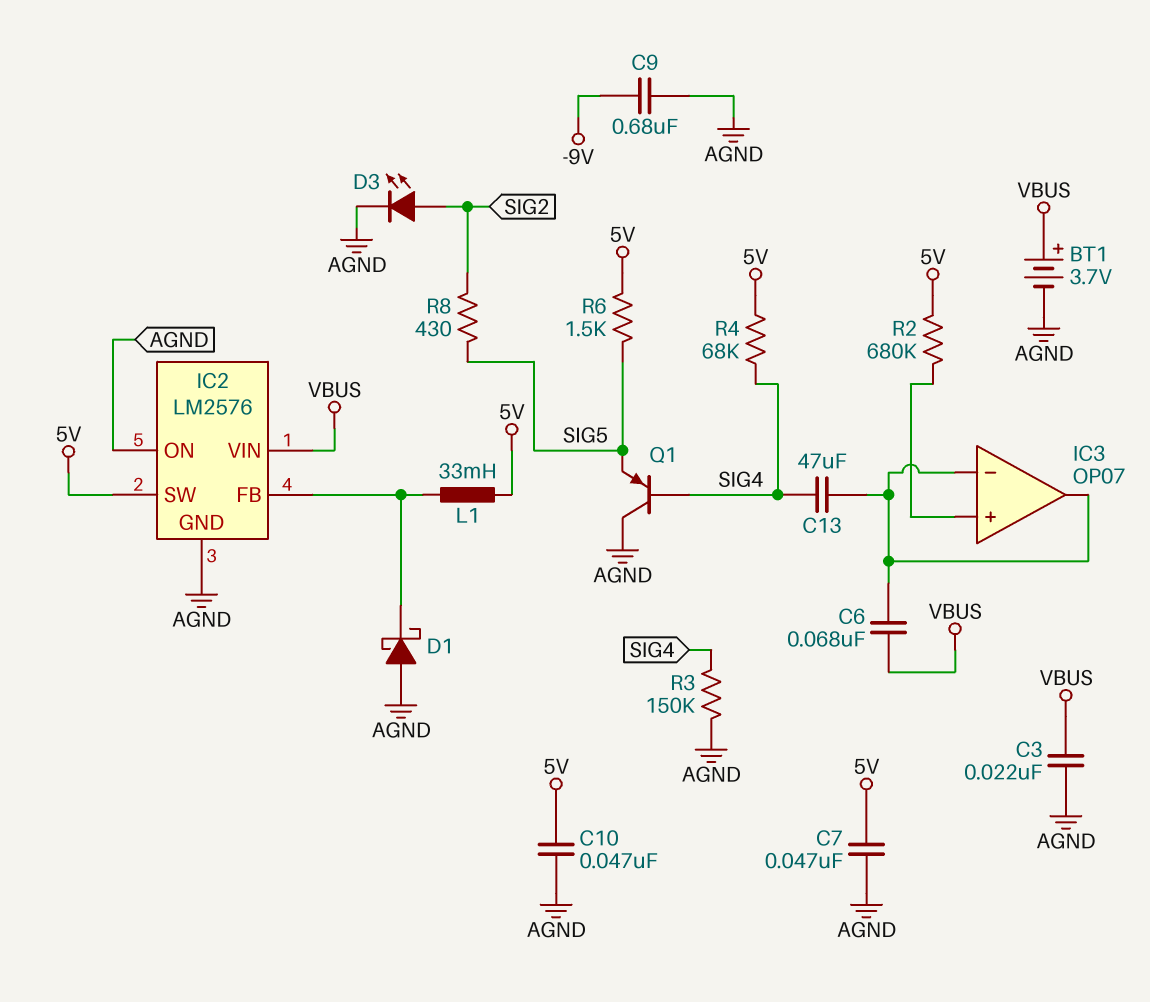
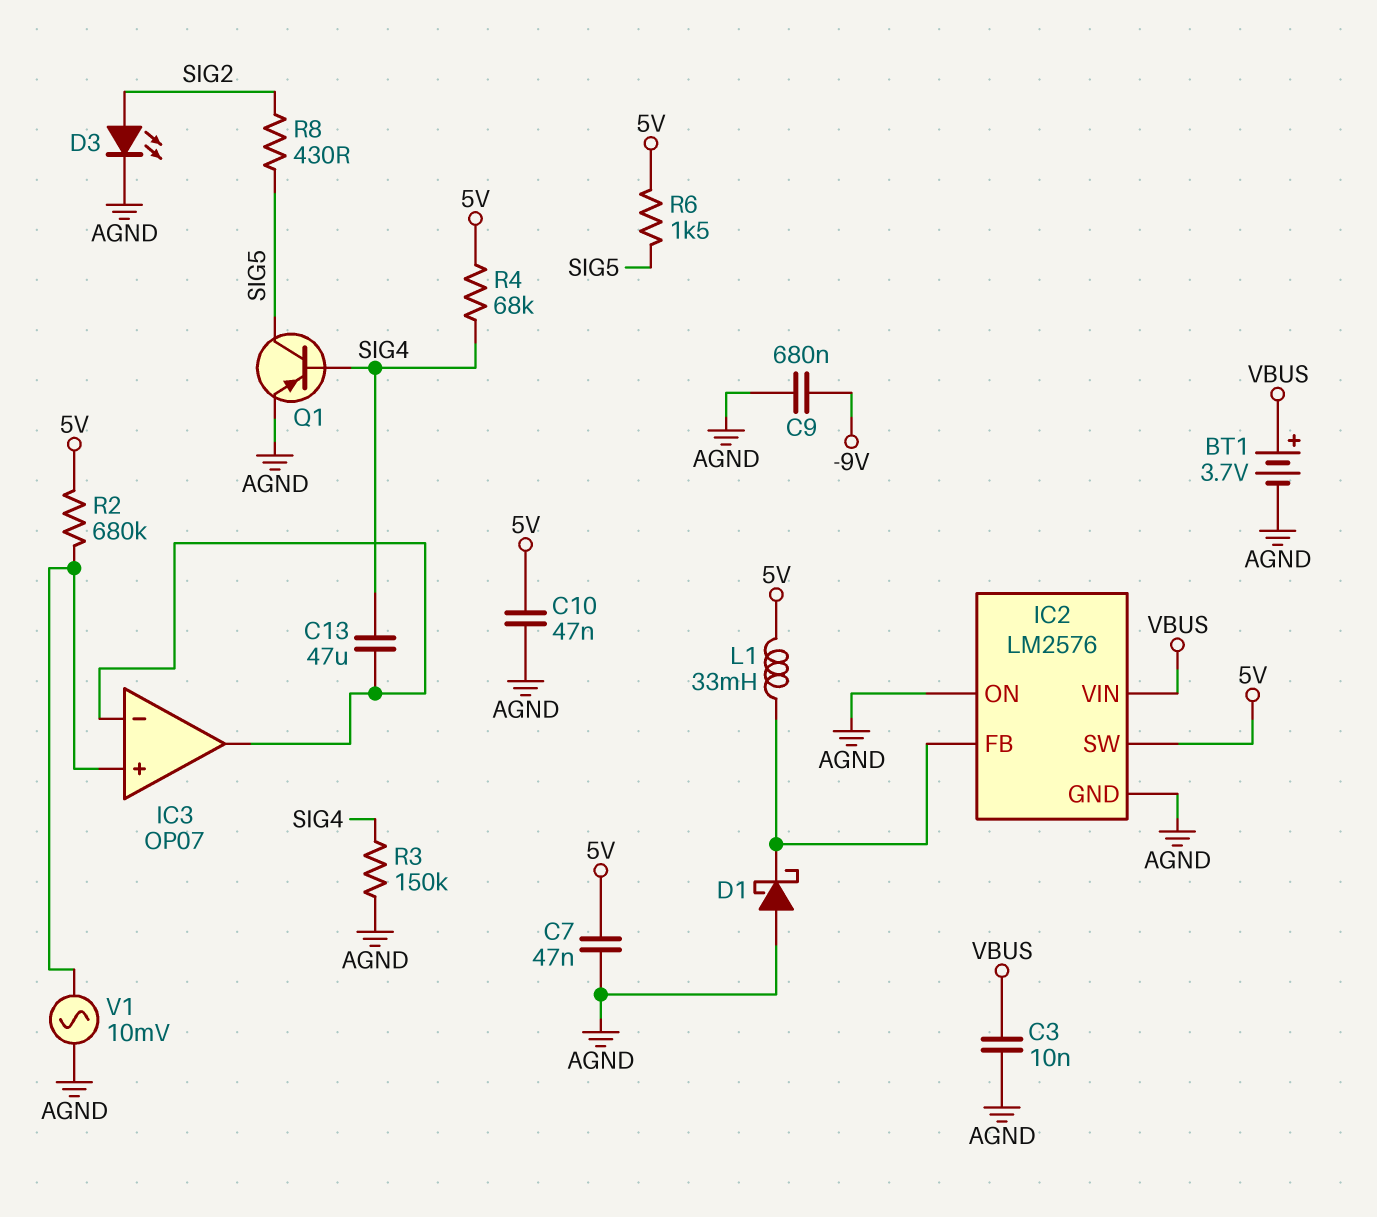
C3: 22nF (AGND, VBUS) -> 10nF (AGND, VBUS)
C6: 68nF (IC3/in-, VBUS) -> none
Q1: PNP (B SIG4, C AGND, E SIG5) -> PNP (B SIG4, C SIG5, E AGND)
V1: none -> AC 10mV (AGND, IC3/in+)

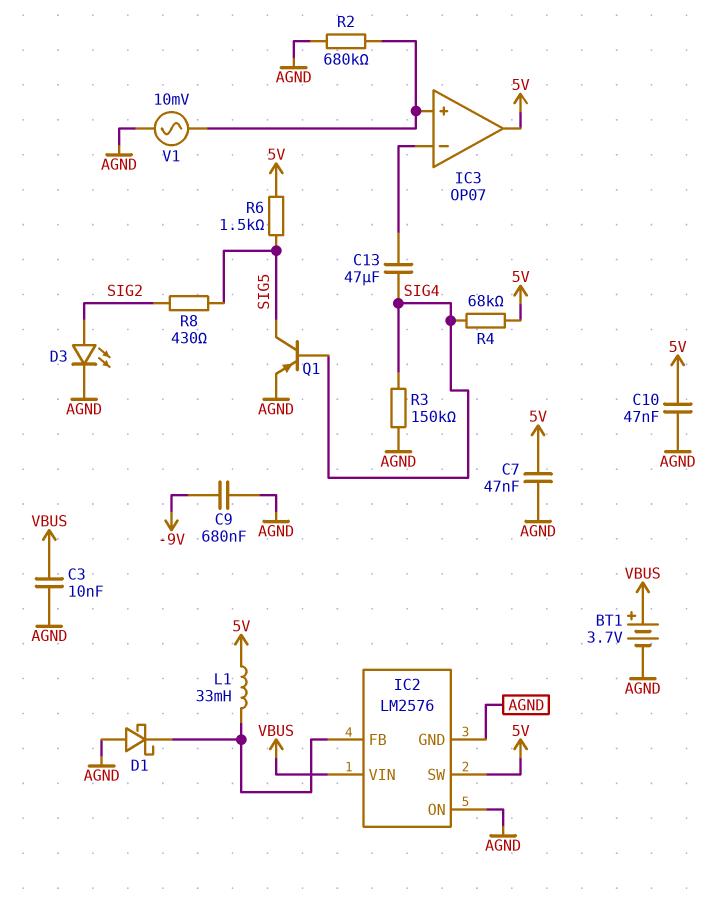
IC3 pin out: IC3/in- -> 5V
R2: 680k (5V, IC3/in+) -> 680k (AGND, IC3/in+)

